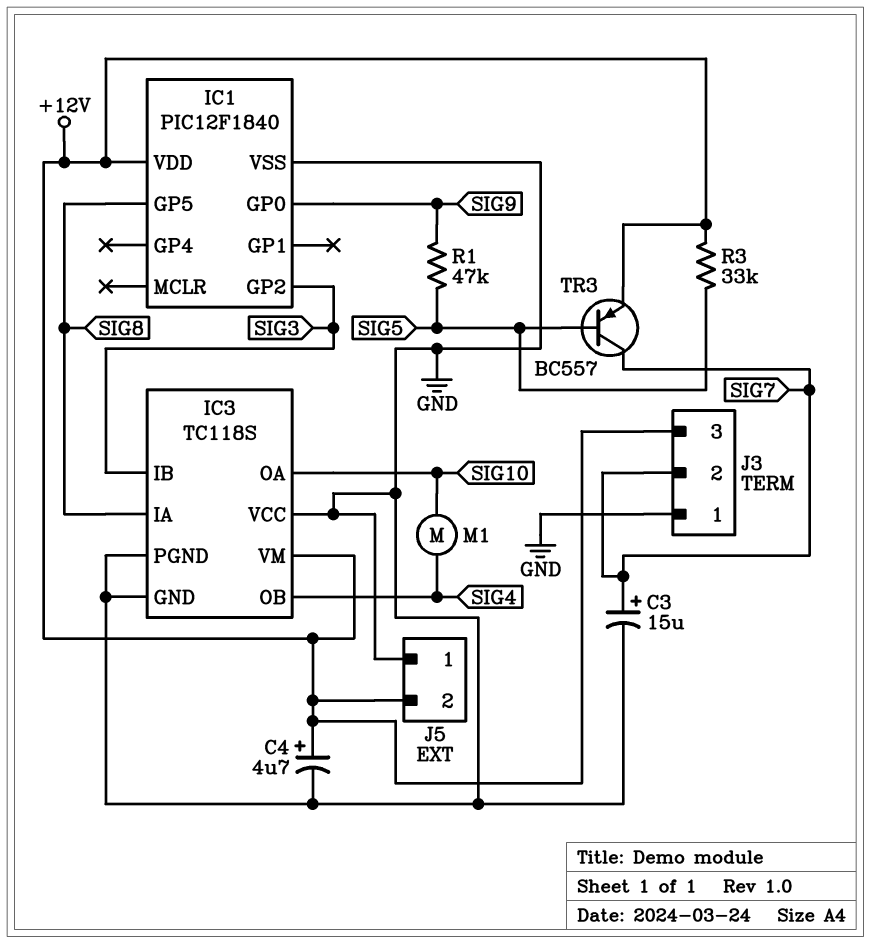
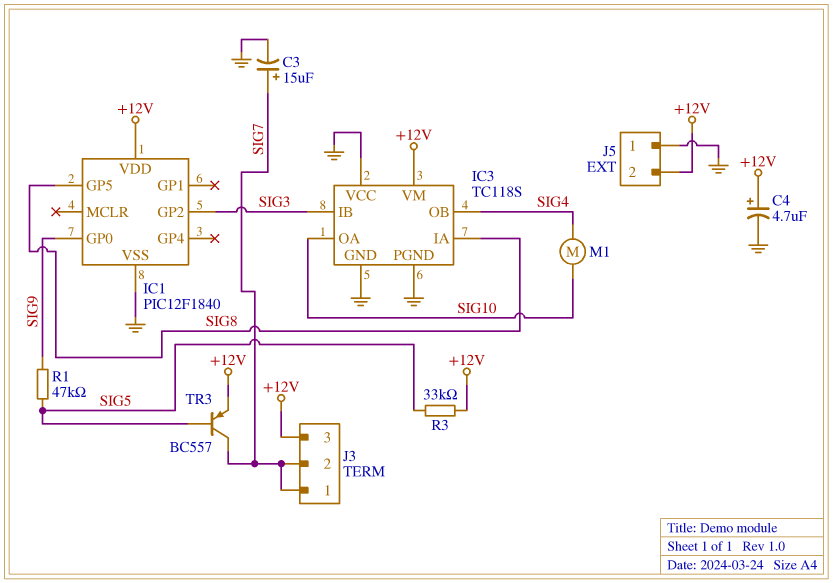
J3 pin 1: GND -> SIG7

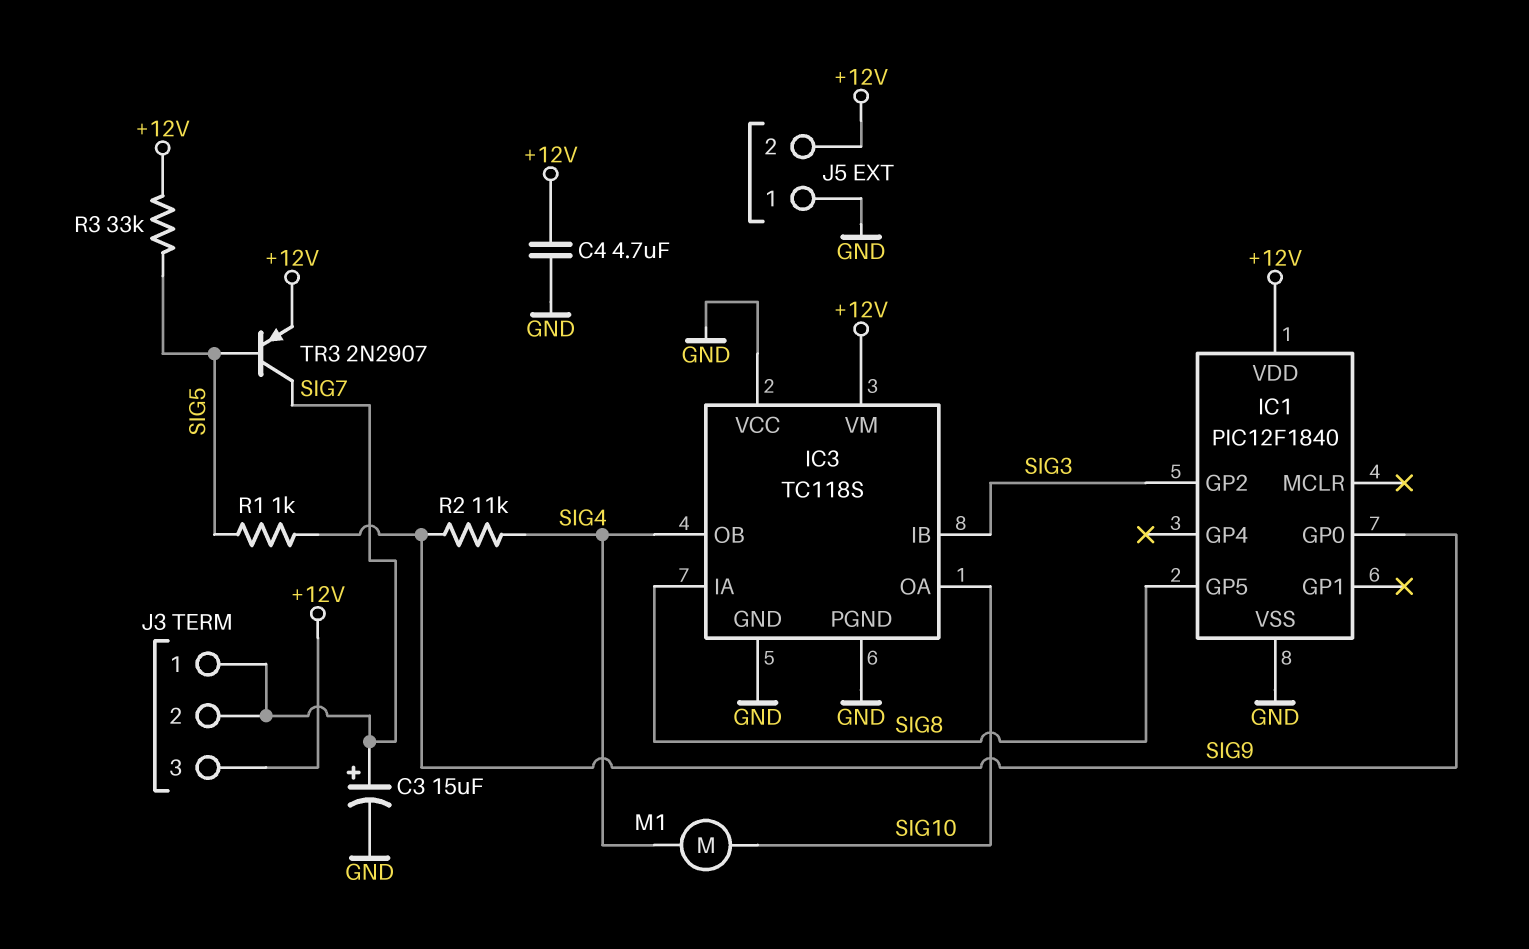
C4: 4.7uF (plus +12V, minus GND) -> 4.7uF (+12V, GND)
R1: 47k (SIG5, SIG9) -> 1k (SIG5, SIG9)
R2: none -> 11k (SIG4, SIG9)
TR3: PNP BC557 (B SIG5, C SIG7, E +12V) -> PNP 2N2907 (B SIG5, C SIG7, E +12V)

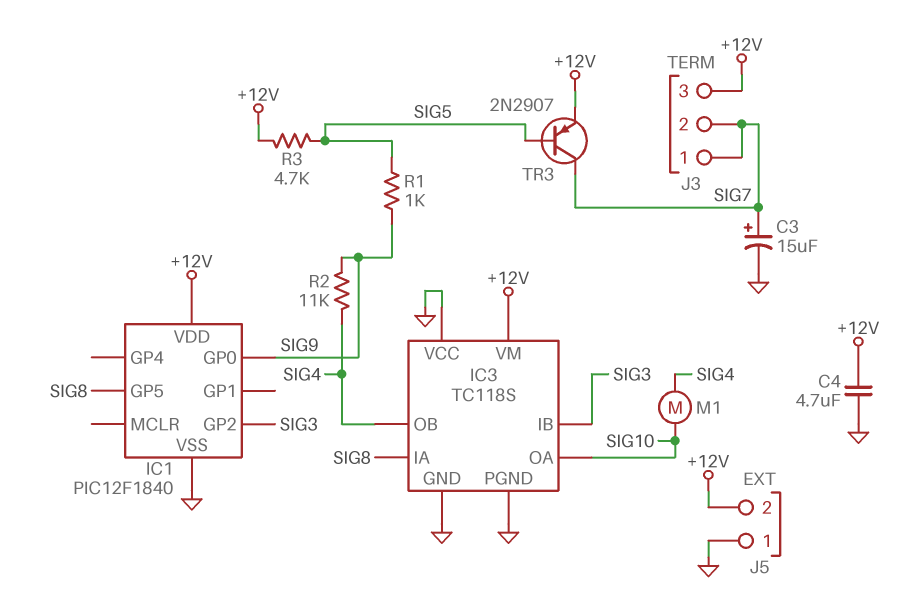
R3: 33k (+12V, SIG5) -> 4.7k (+12V, SIG5)

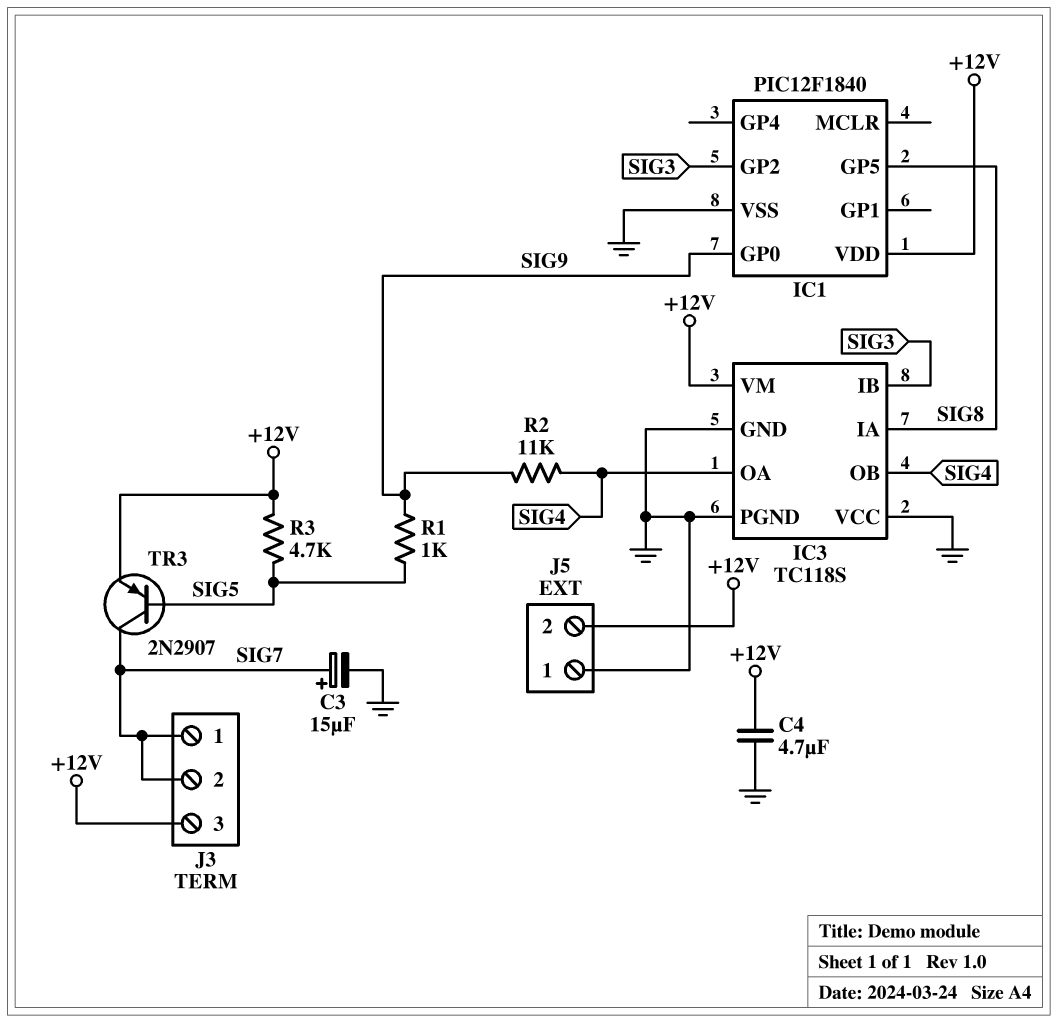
IC3 pin OA: SIG10 -> SIG4
M1: motor (SIG4, SIG10) -> none

